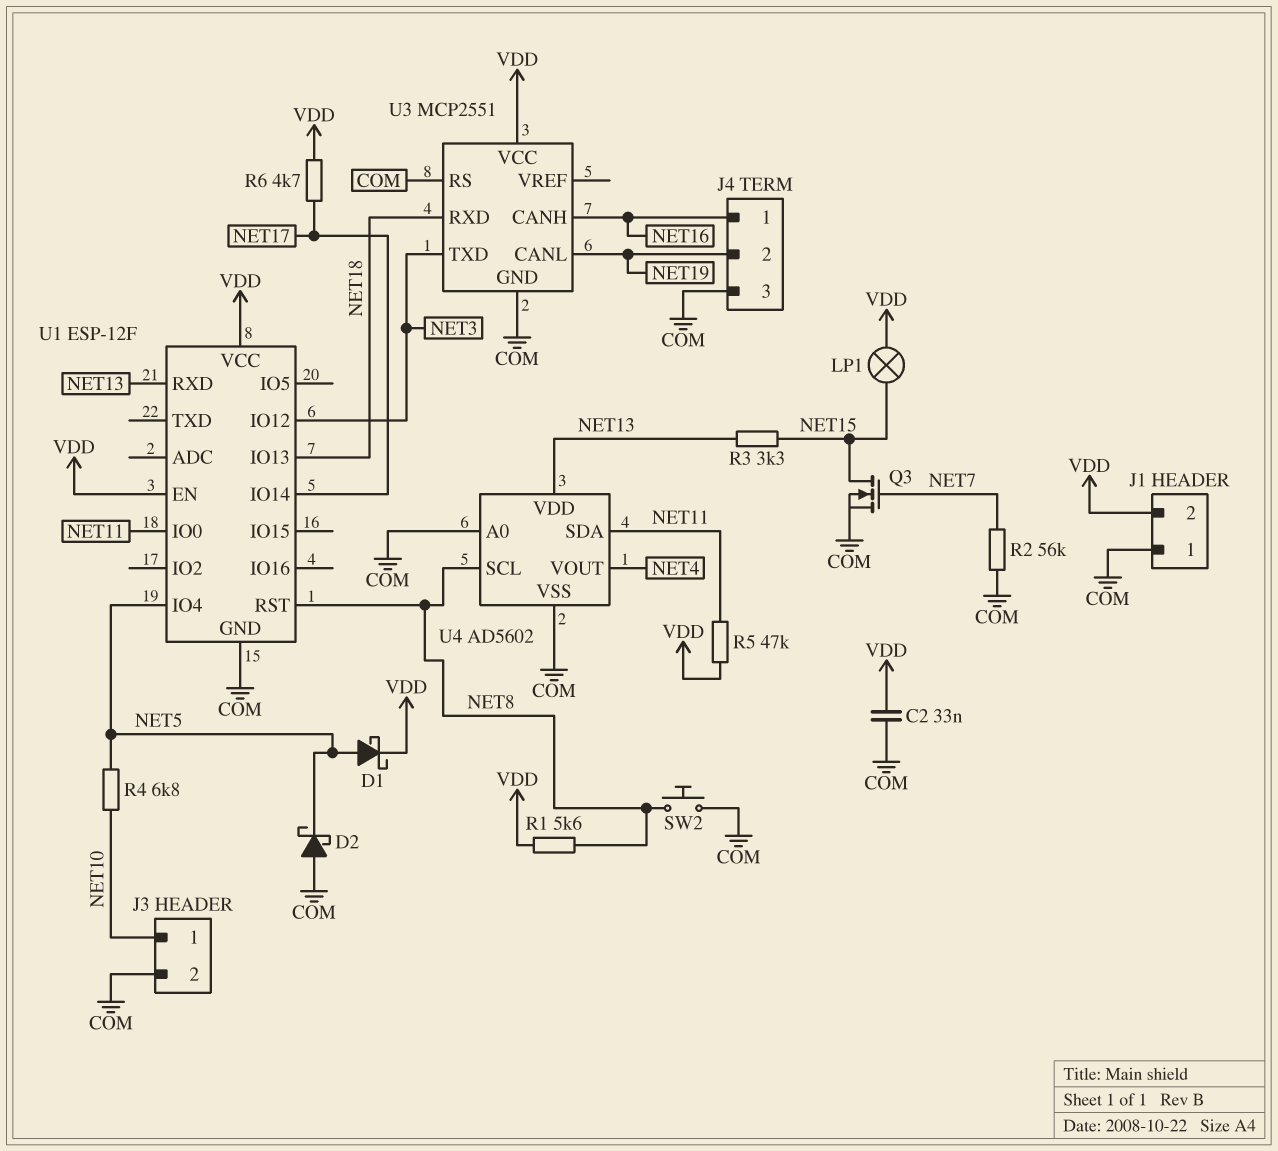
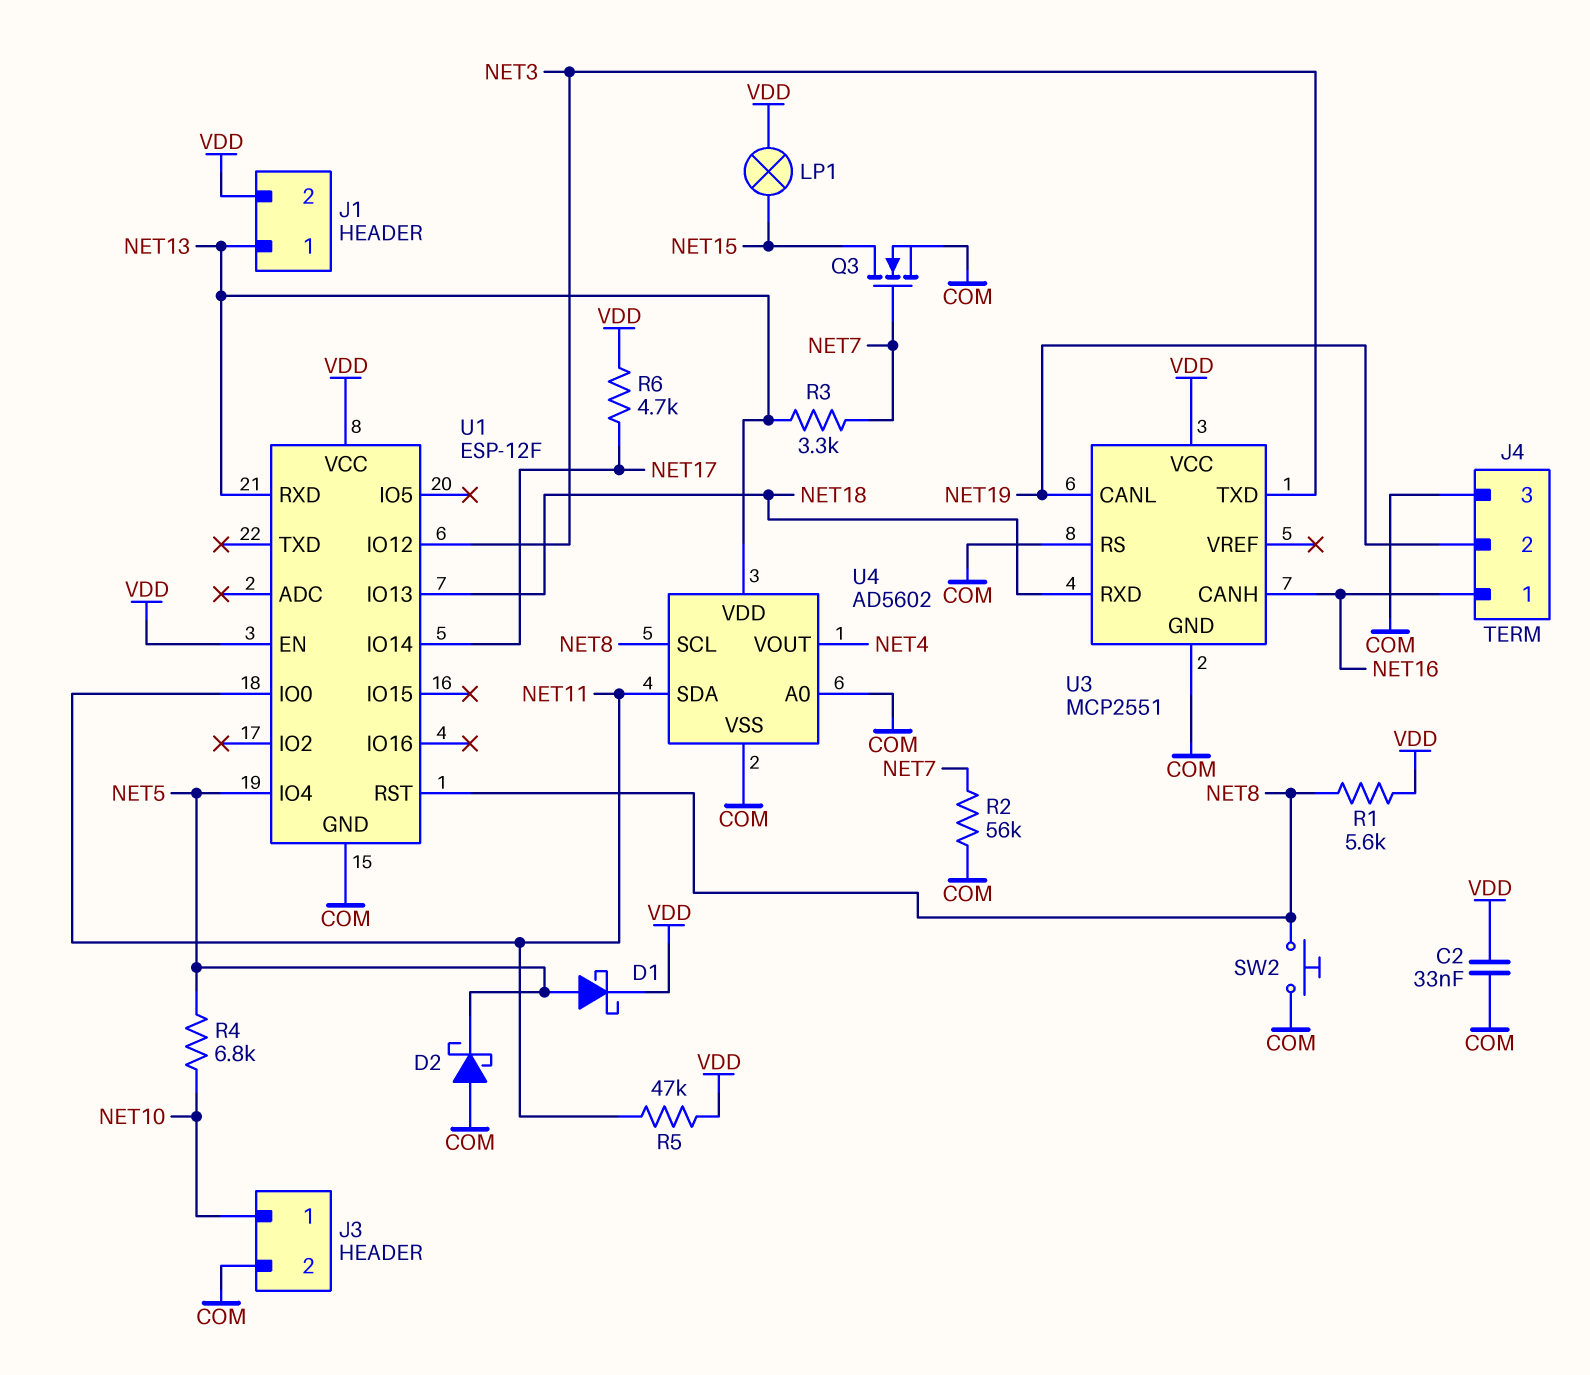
J1 pin 1: COM -> NET13
R3: 3.3k (NET13, NET15) -> 3.3k (NET7, NET13)

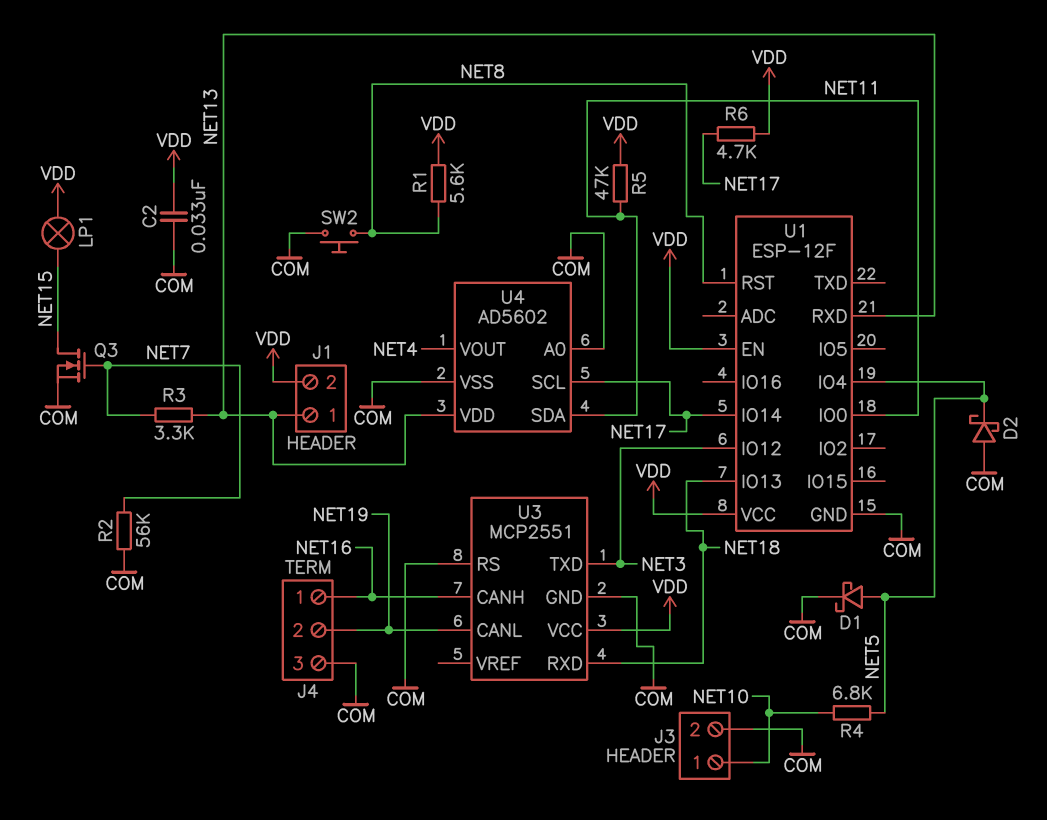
D1: schottky (A NET5, K VDD) -> schottky (A NET5, K COM)
U4 pin SCL: NET8 -> NET17

